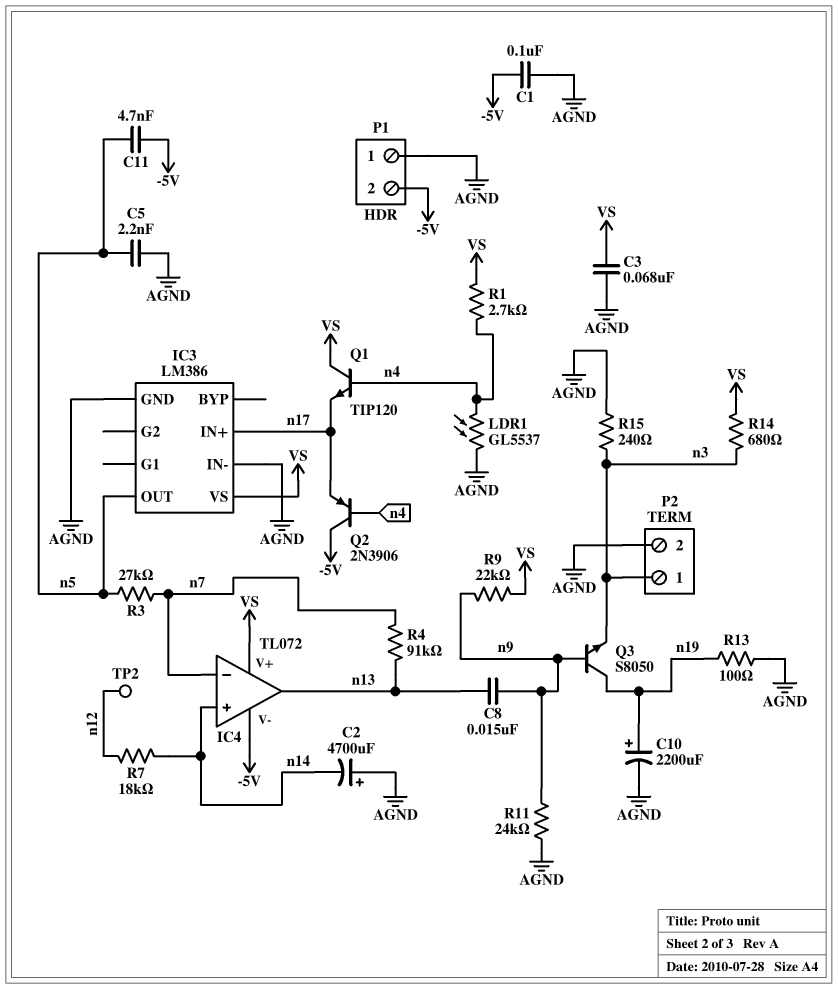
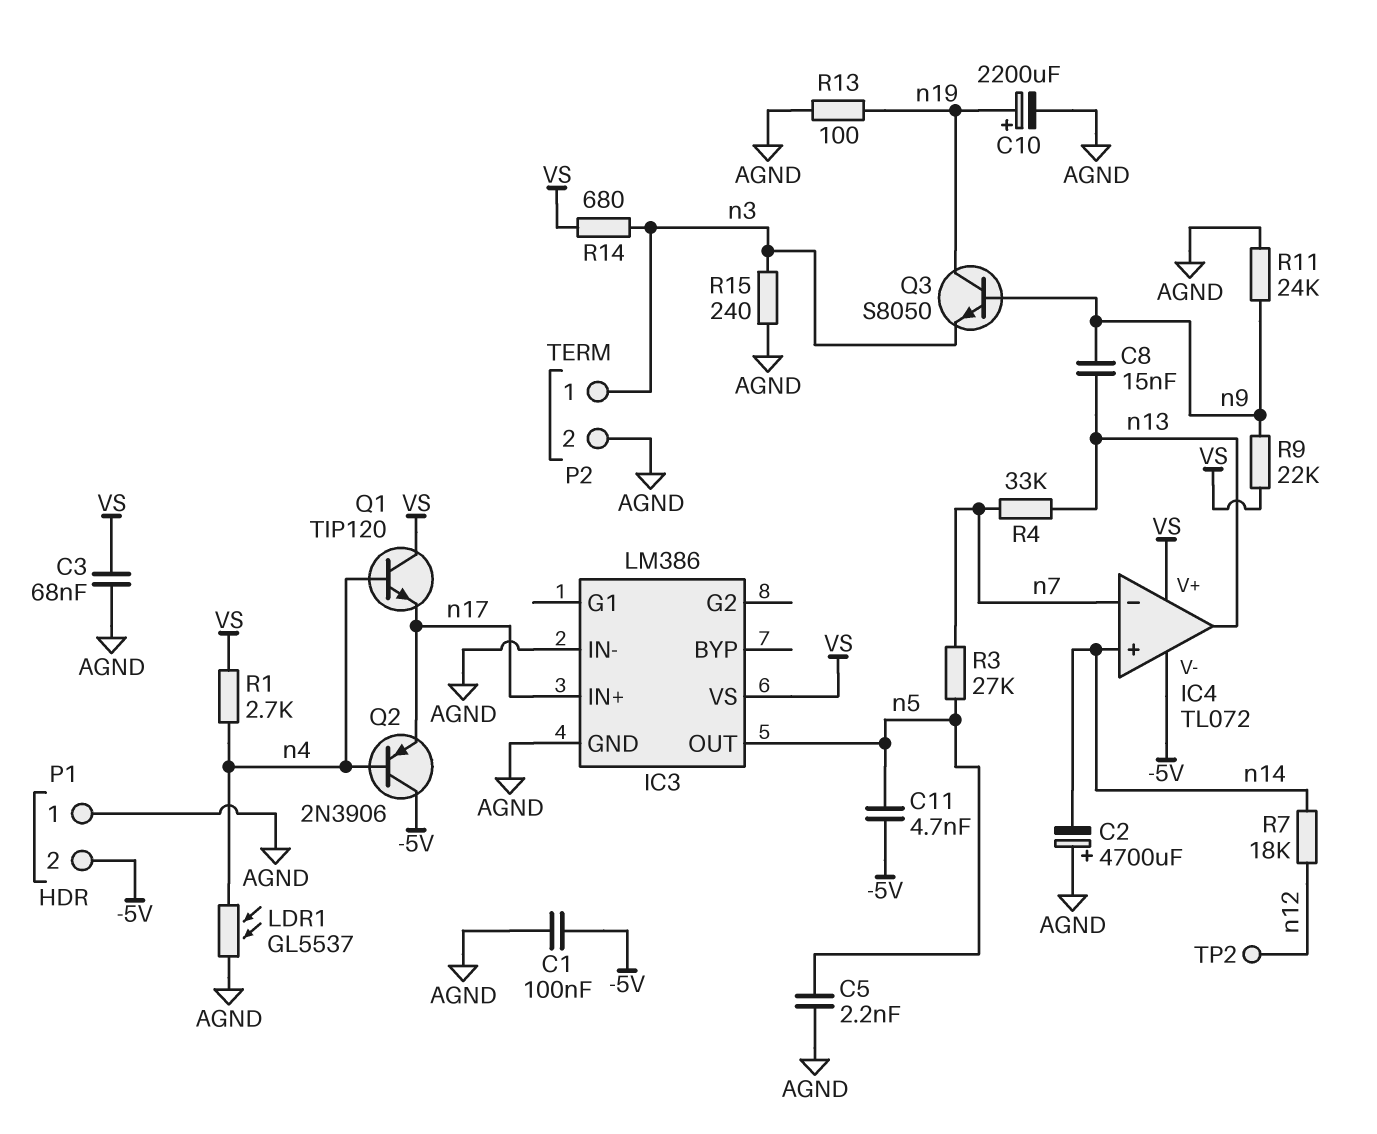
R4: 91k (n7, n13) -> 33k (n7, n13)

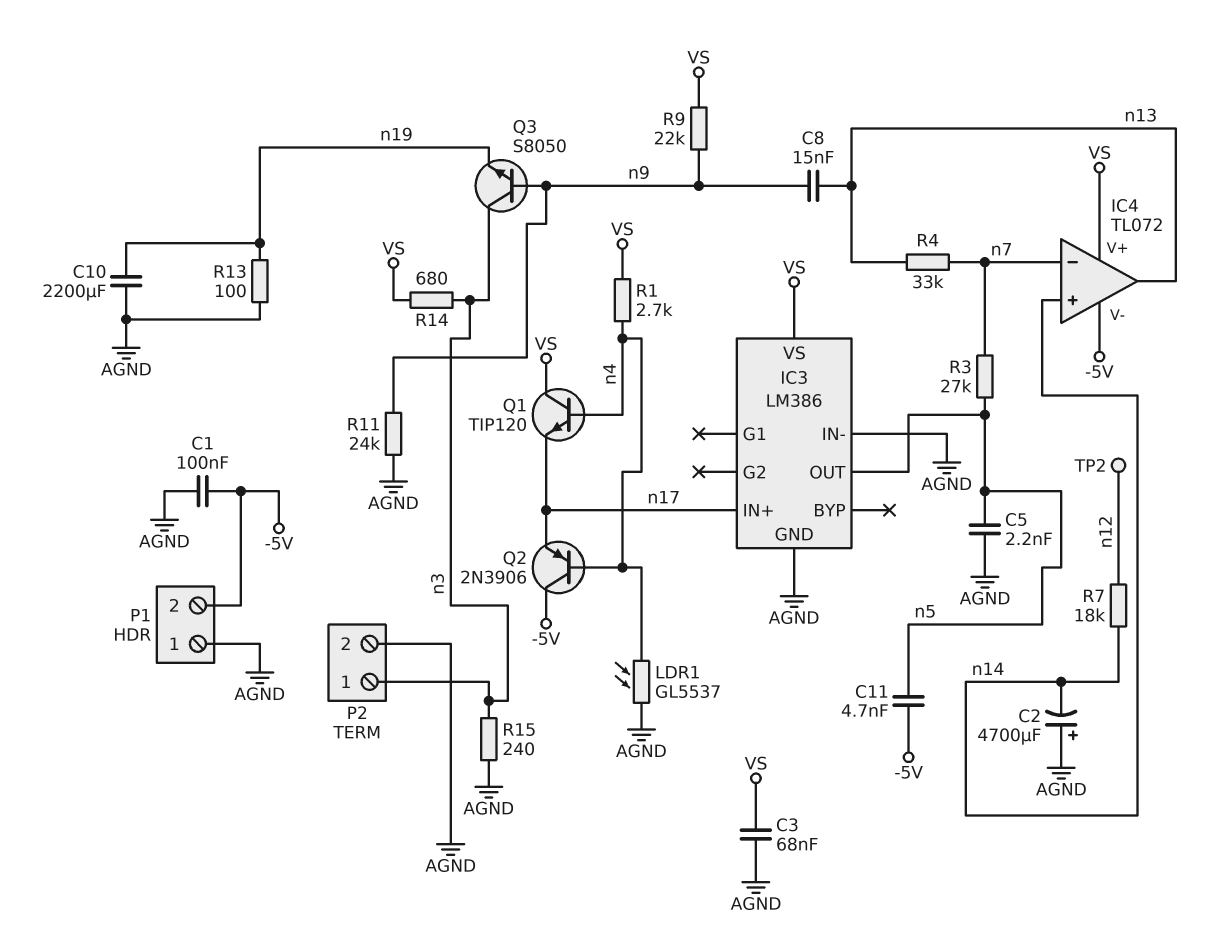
C10: 2200uF (plus n19, minus AGND) -> 2200uF (AGND, n19)
Q3: NPN S8050 (B n9, C n19, E n3) -> NPN S8050 (B n9, C n3, E n19)

